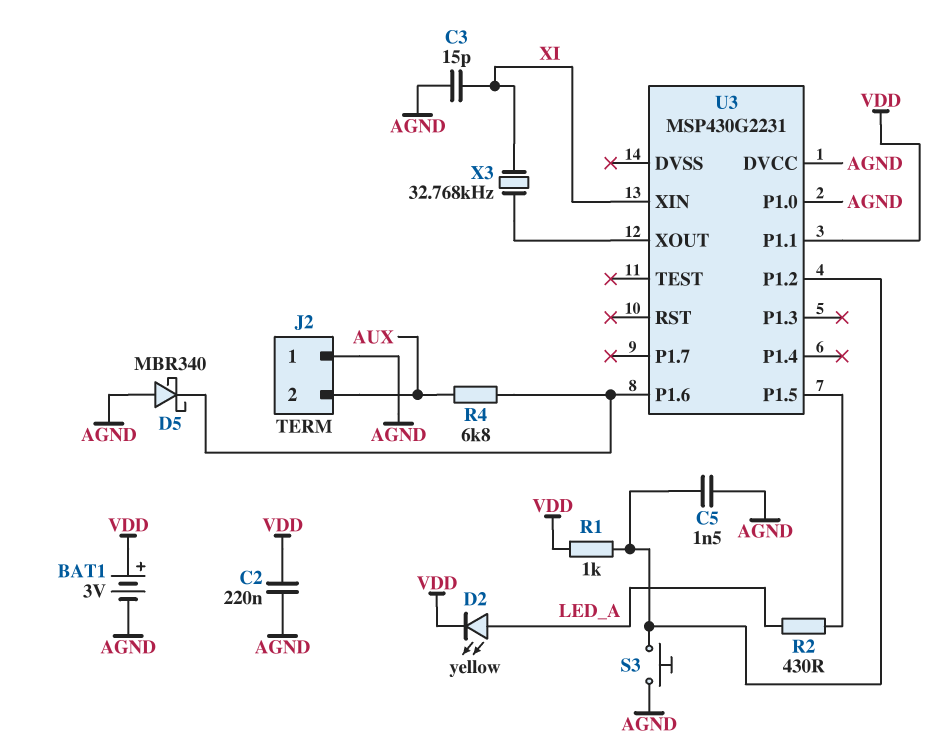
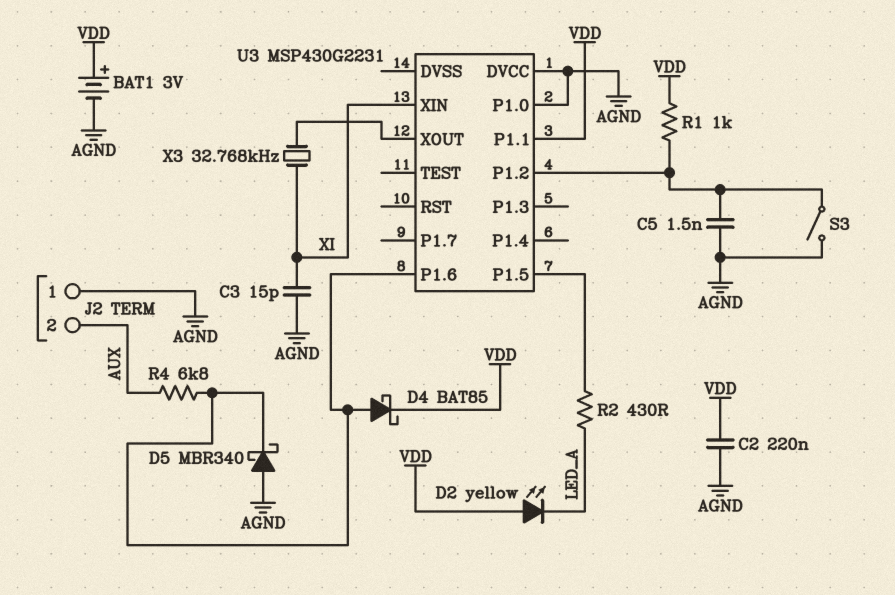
D2: LED yellow (A LED_A, K VDD) -> LED yellow (A VDD, K LED_A)
D4: none -> schottky BAT85 (A U3/P1.6, K VDD)
S3: button (AGND, U3/P1.2) -> switch (AGND, U3/P1.2)

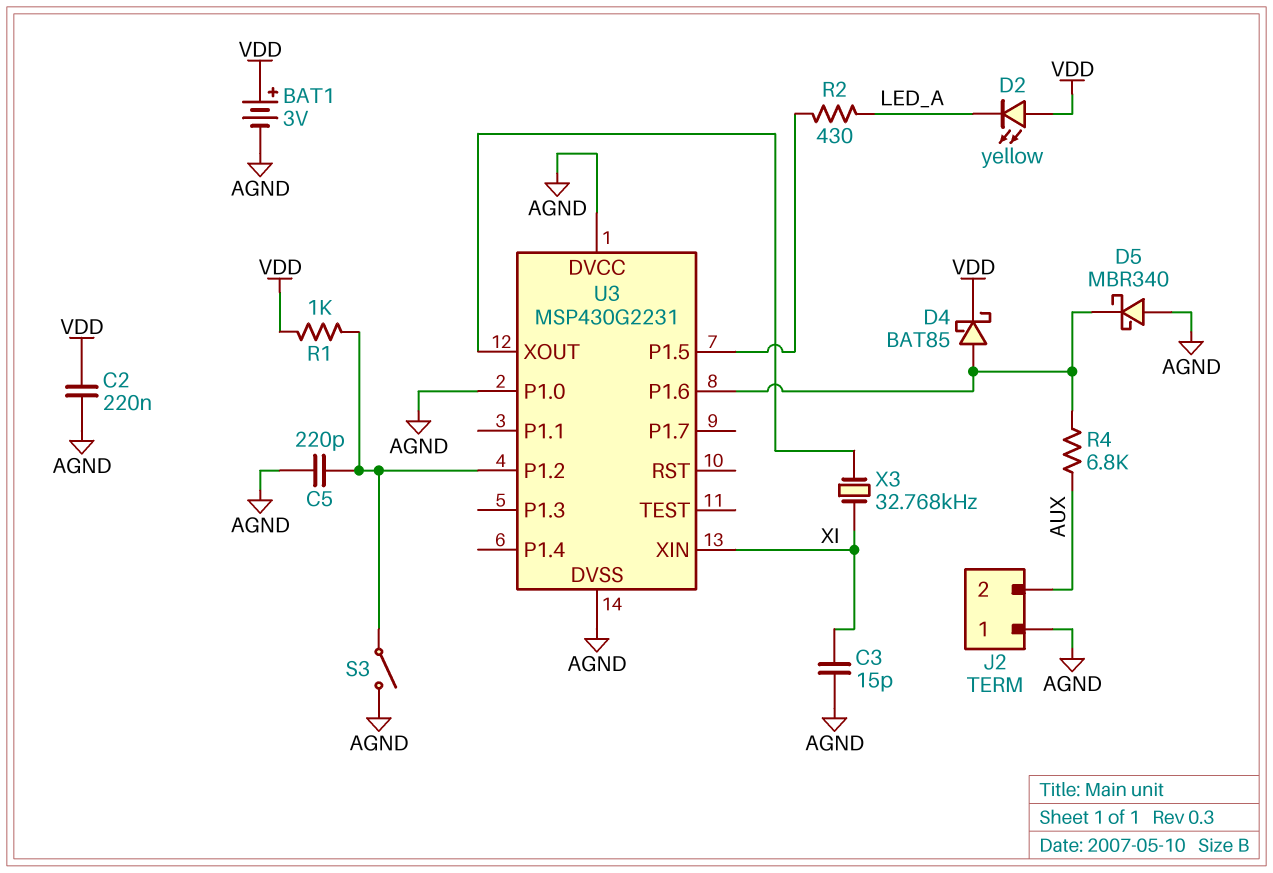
C5: 1.5nF (AGND, U3/P1.2) -> 220pF (AGND, U3/P1.2)
U3 pin DVSS: none -> AGND
U3 pin P1.1: VDD -> none

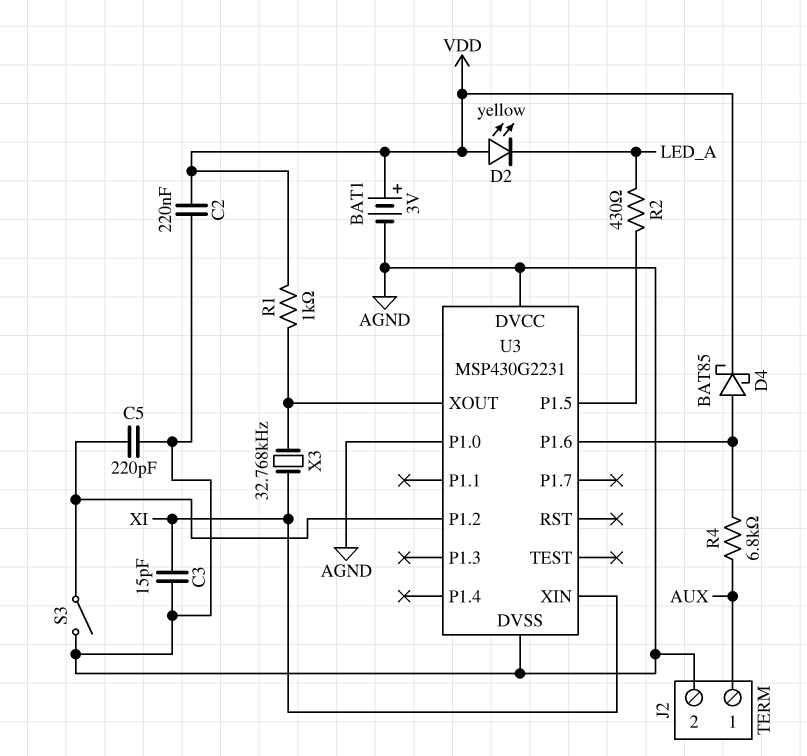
D5: schottky MBR340 (A AGND, K U3/P1.6) -> none
J2 pin 1: AGND -> AUX
J2 pin 2: AUX -> AGND
R1: 1k (U3/P1.2, VDD) -> 1k (U3/XOUT, VDD)

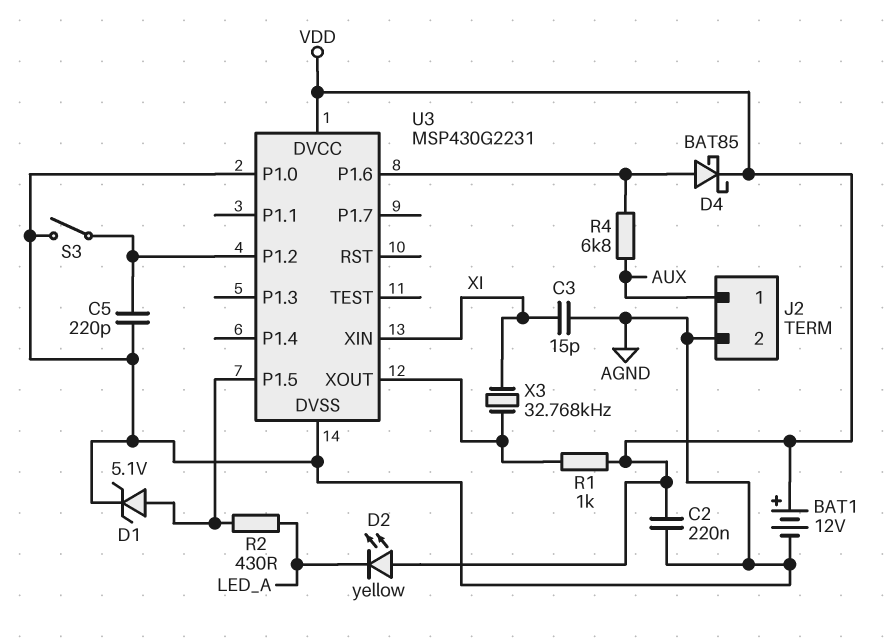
BAT1: 3V (plus VDD, minus AGND) -> 12V (plus VDD, minus AGND)
D1: none -> zener 5.1V (A U3/P1.5, K AGND)
U3 pin DVCC: AGND -> VDD

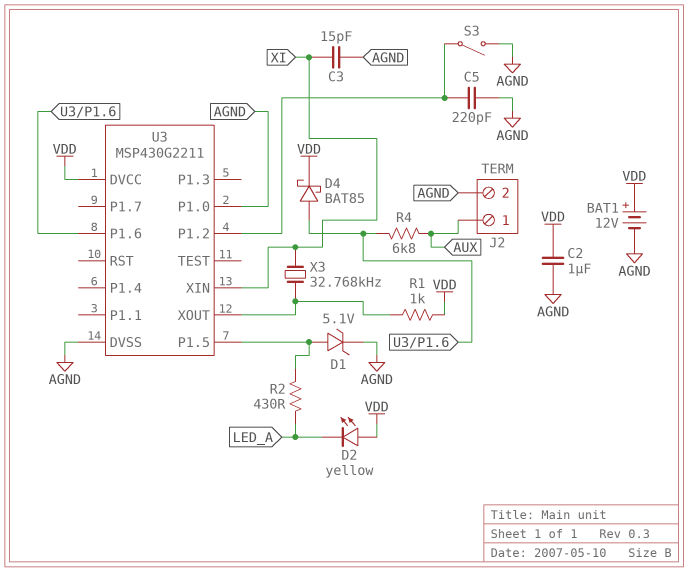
C2: 220nF (AGND, VDD) -> 1uF (AGND, VDD)
U3: MSP430G2231 -> MSP430G2211

